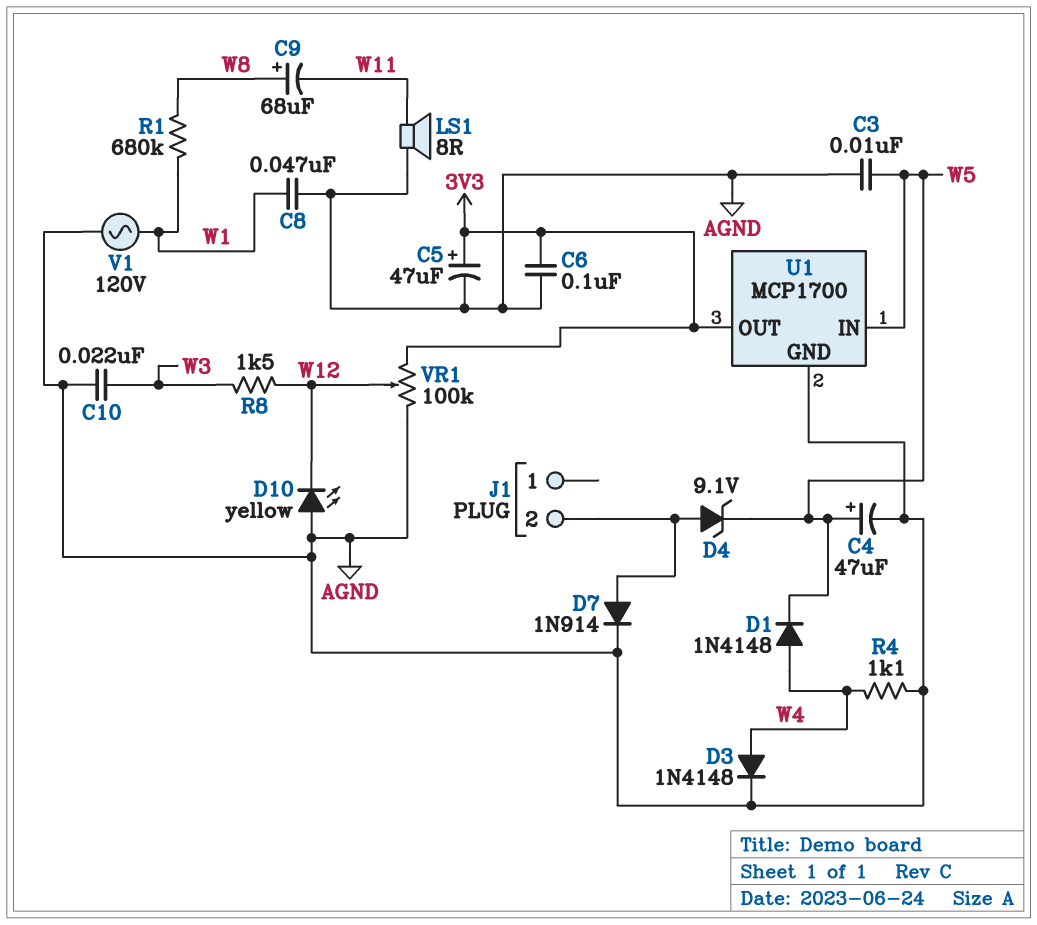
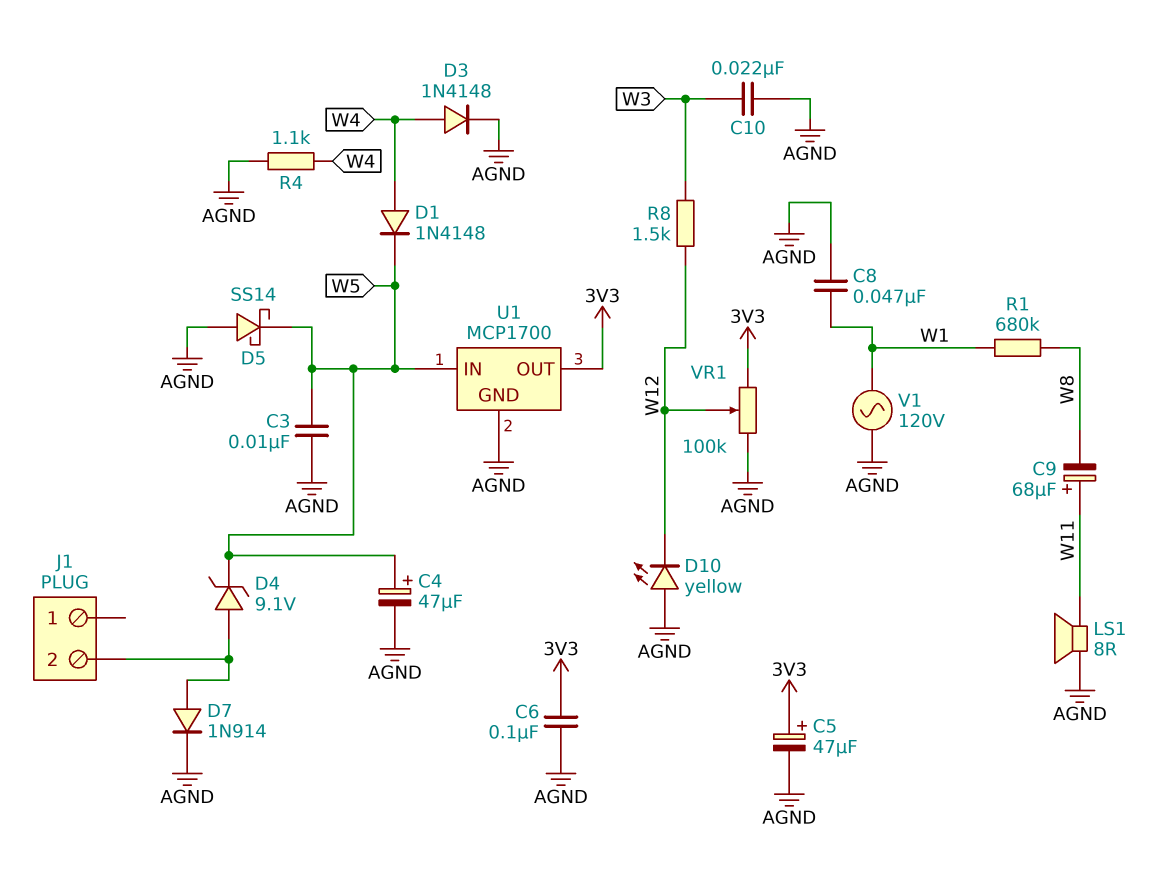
C9: 68uF (plus W8, minus W11) -> 68uF (plus W11, minus W8)
D5: none -> schottky SS14 (A AGND, K W5)

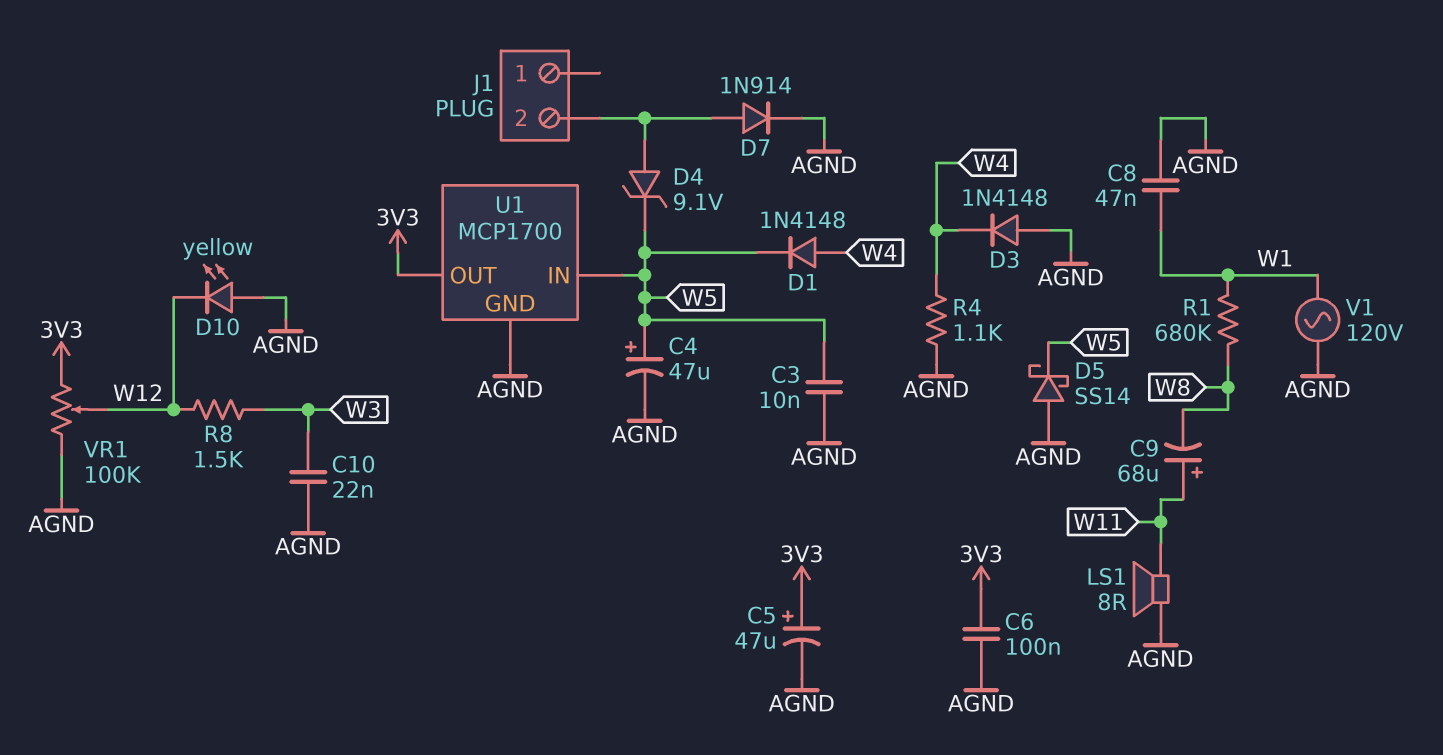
D3: diode 1N4148 (A W4, K AGND) -> diode 1N4148 (A AGND, K W4)

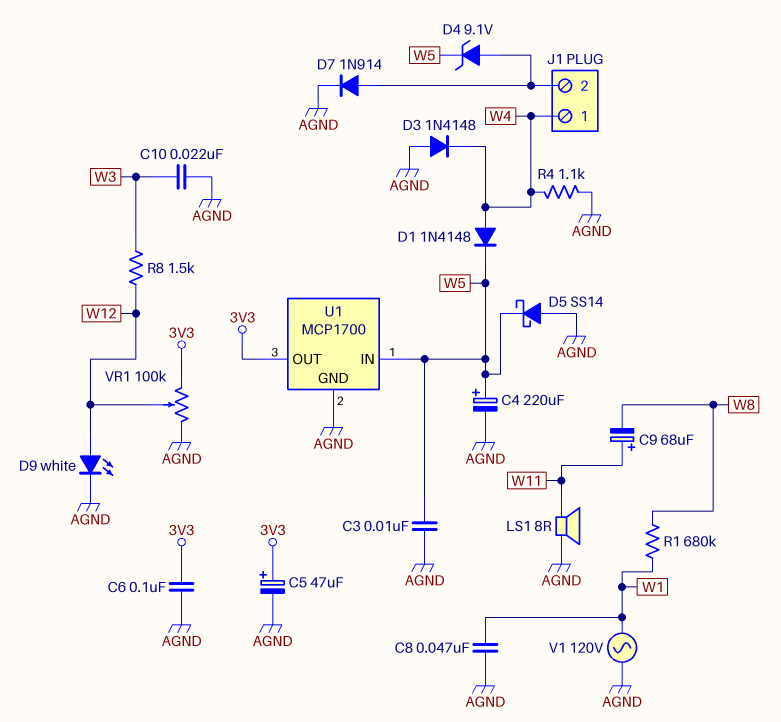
C4: 47uF (plus W5, minus AGND) -> 220uF (plus W5, minus AGND)
D9: none -> LED white (A W12, K AGND)
D10: LED yellow (A AGND, K W12) -> none
J1 pin 1: none -> W4

